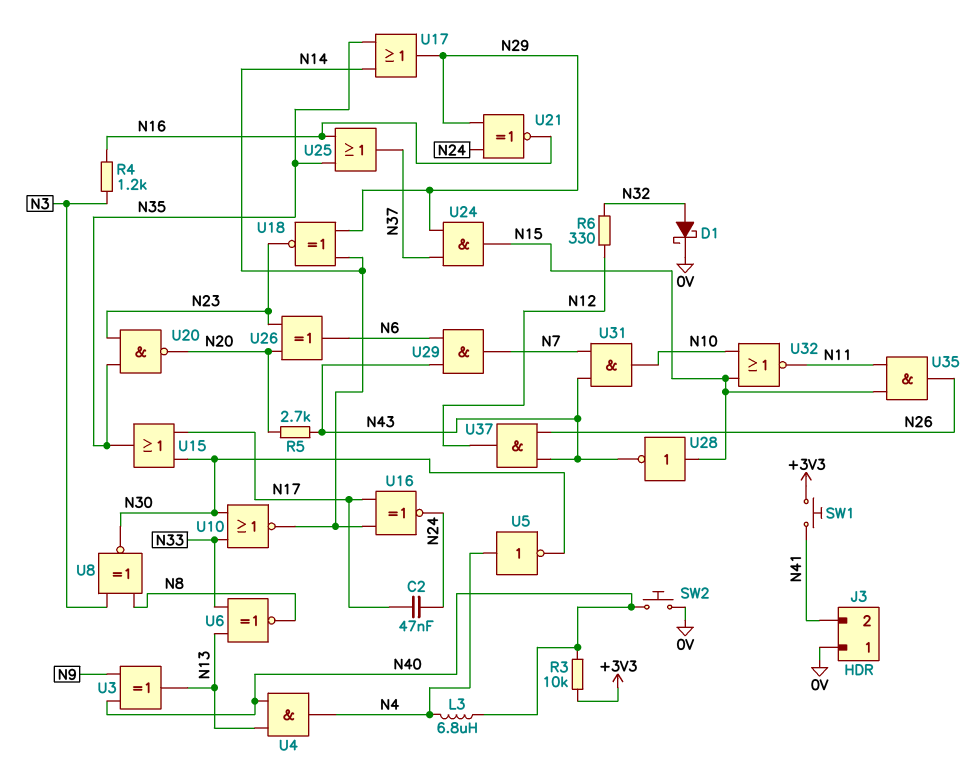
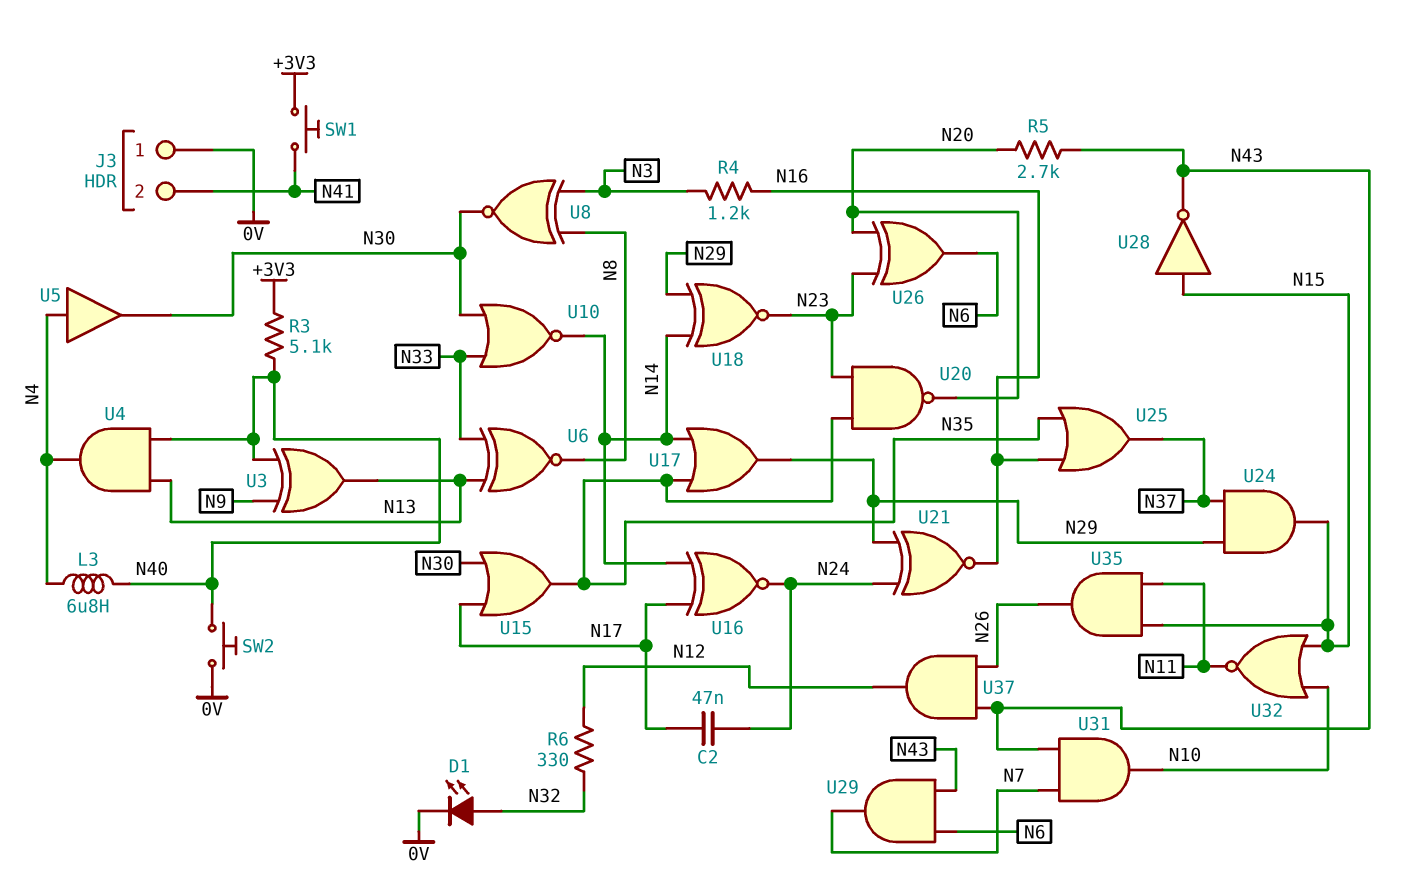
D1: schottky (A N32, K 0V) -> LED (A N32, K 0V)
R3: 10k (+3V3, N40) -> 5.1k (+3V3, N40)
U5: NOT (in N4, out N30) -> buffer (in N4, out N30)

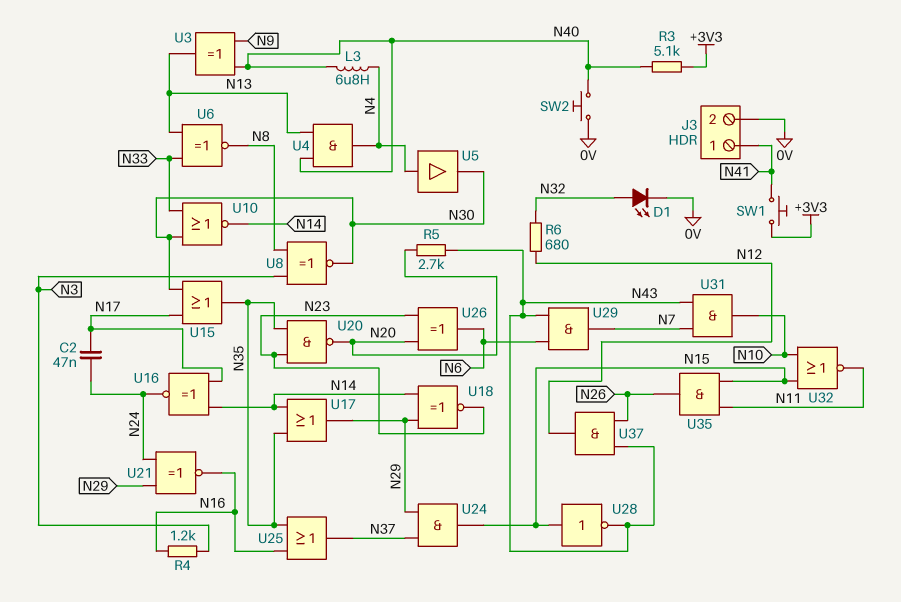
J3 pin 1: 0V -> N41
J3 pin 2: N41 -> 0V
R6: 330 (N12, N32) -> 680 (N12, N32)

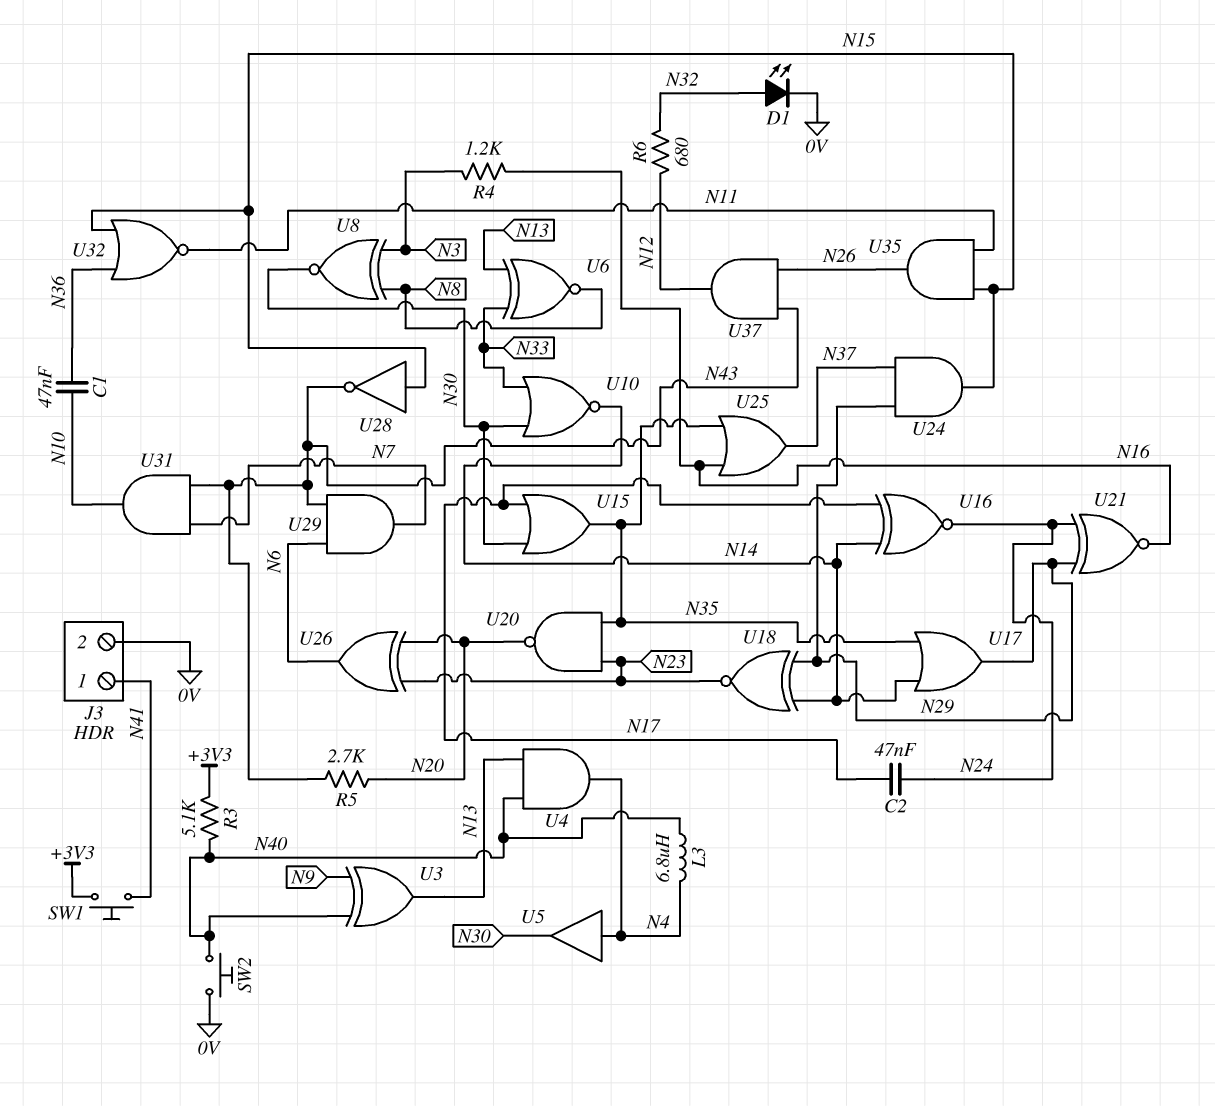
C1: none -> 47nF (N10, N36)
U32: NOR (in N10, in N15, out N11) -> NOR (in N15, in N36, out N11)

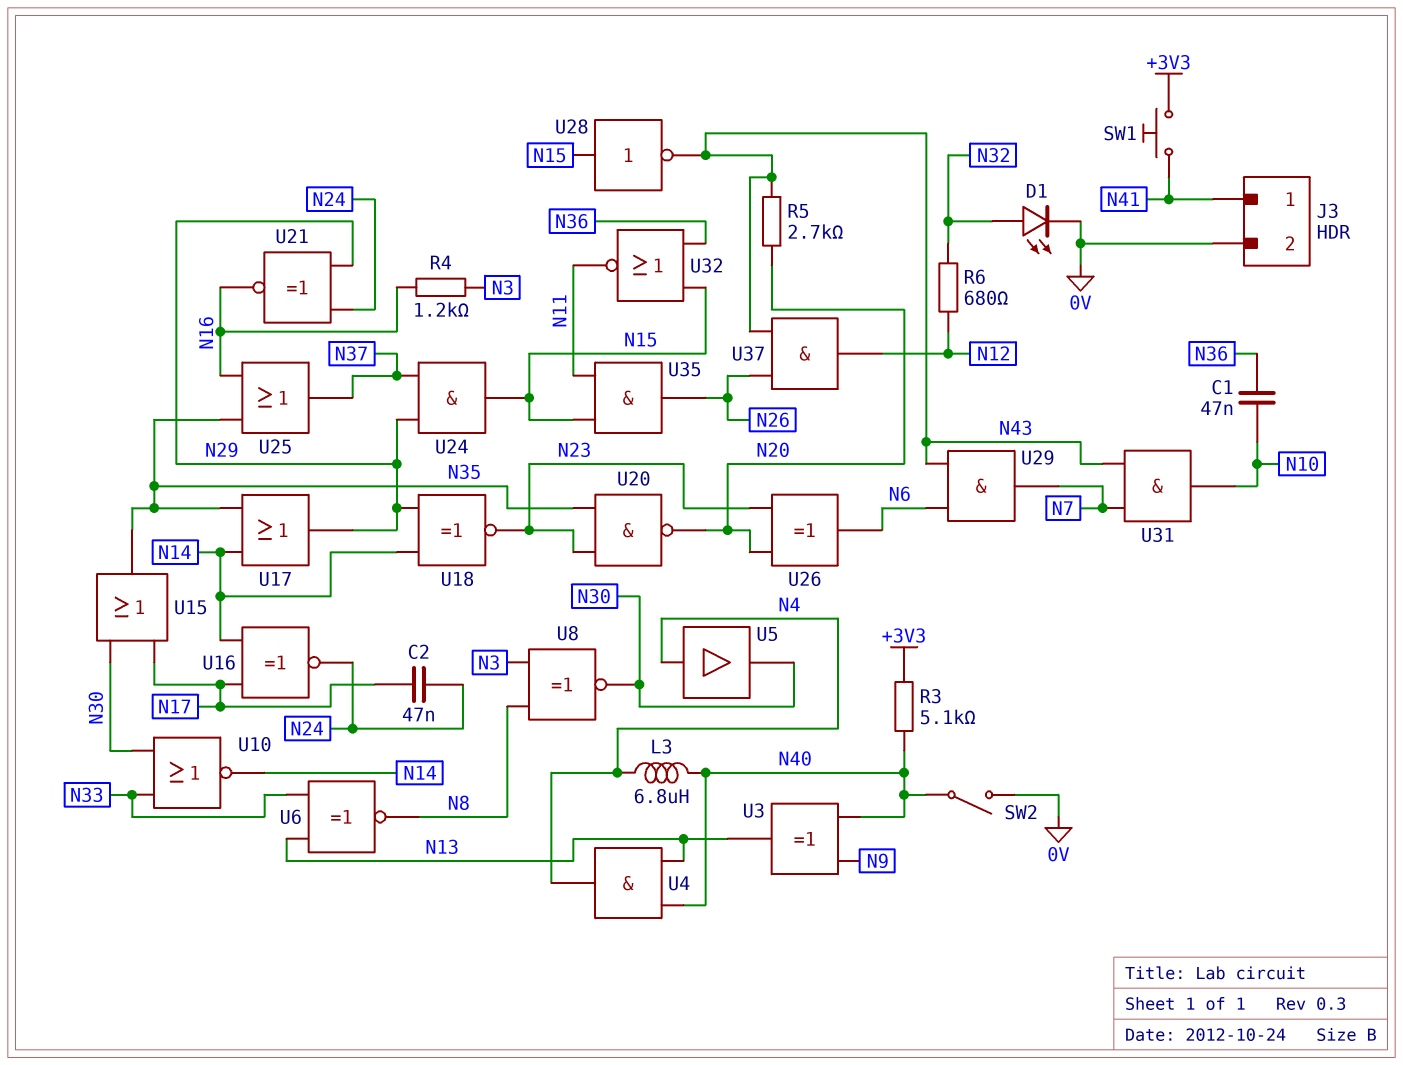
SW2: button (0V, N40) -> switch (0V, N40)

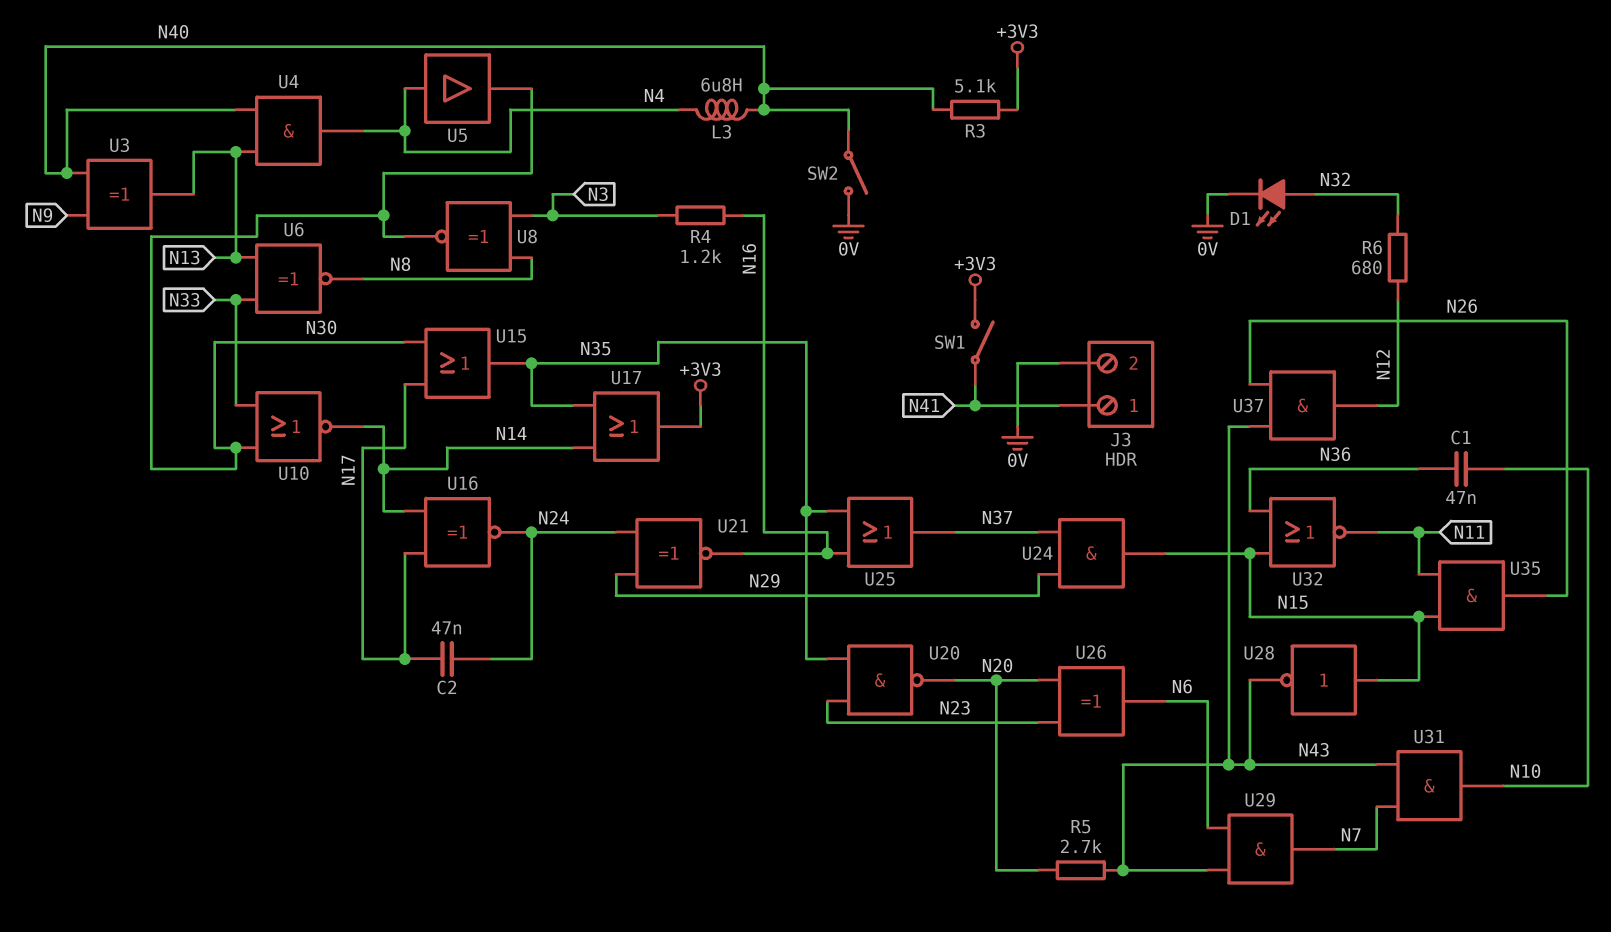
SW1: button (+3V3, N41) -> switch (+3V3, N41)
U17: OR (in N14, in N35, out N29) -> OR (in N14, in N35, out +3V3)
U18: XNOR (in N14, in N29, out N23) -> none

